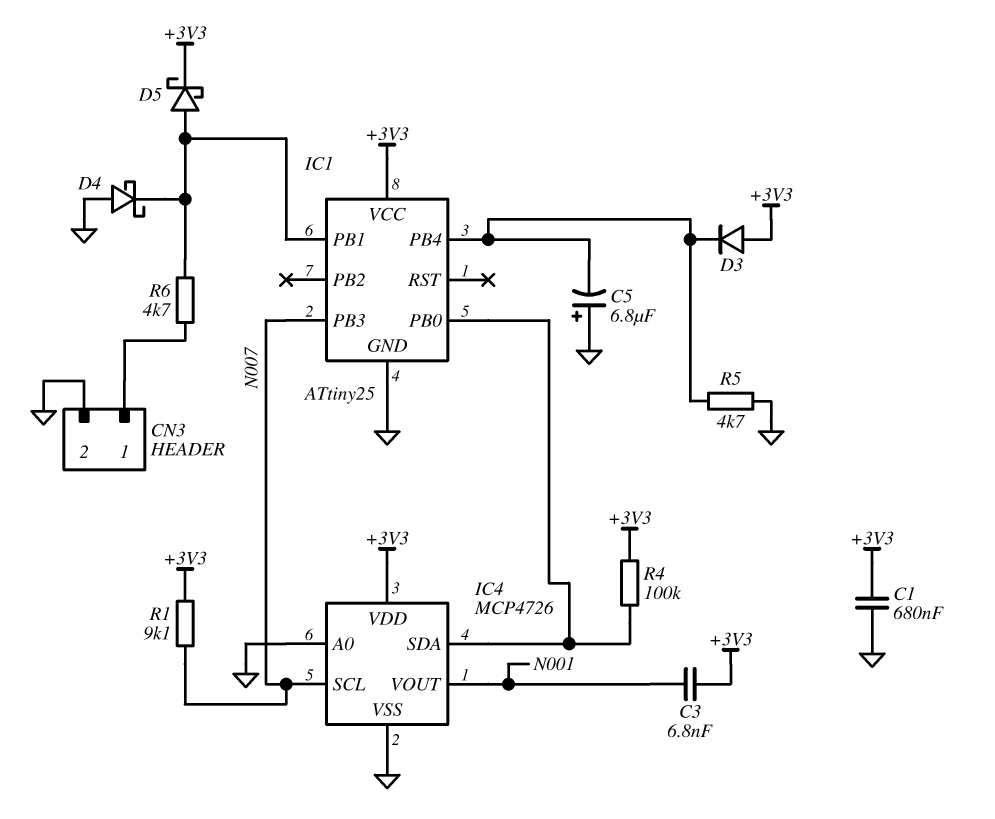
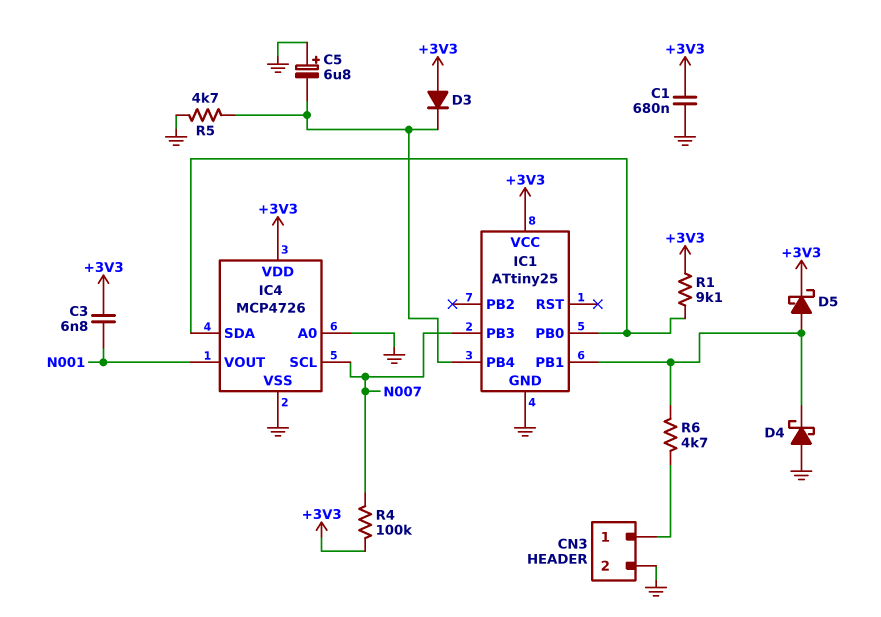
R1: 9.1k (+3V3, N007) -> 9.1k (+3V3, IC1/PB0)
R4: 100k (+3V3, IC1/PB0) -> 100k (+3V3, N007)

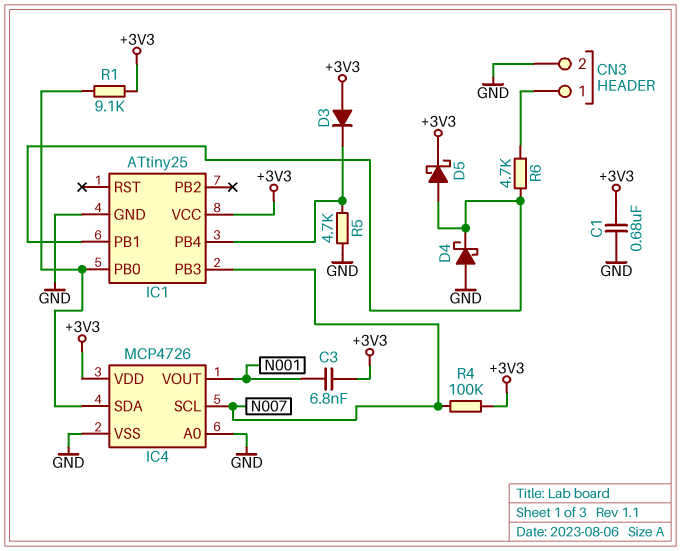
C5: 6.8uF (plus GND, minus IC1/PB4) -> none

